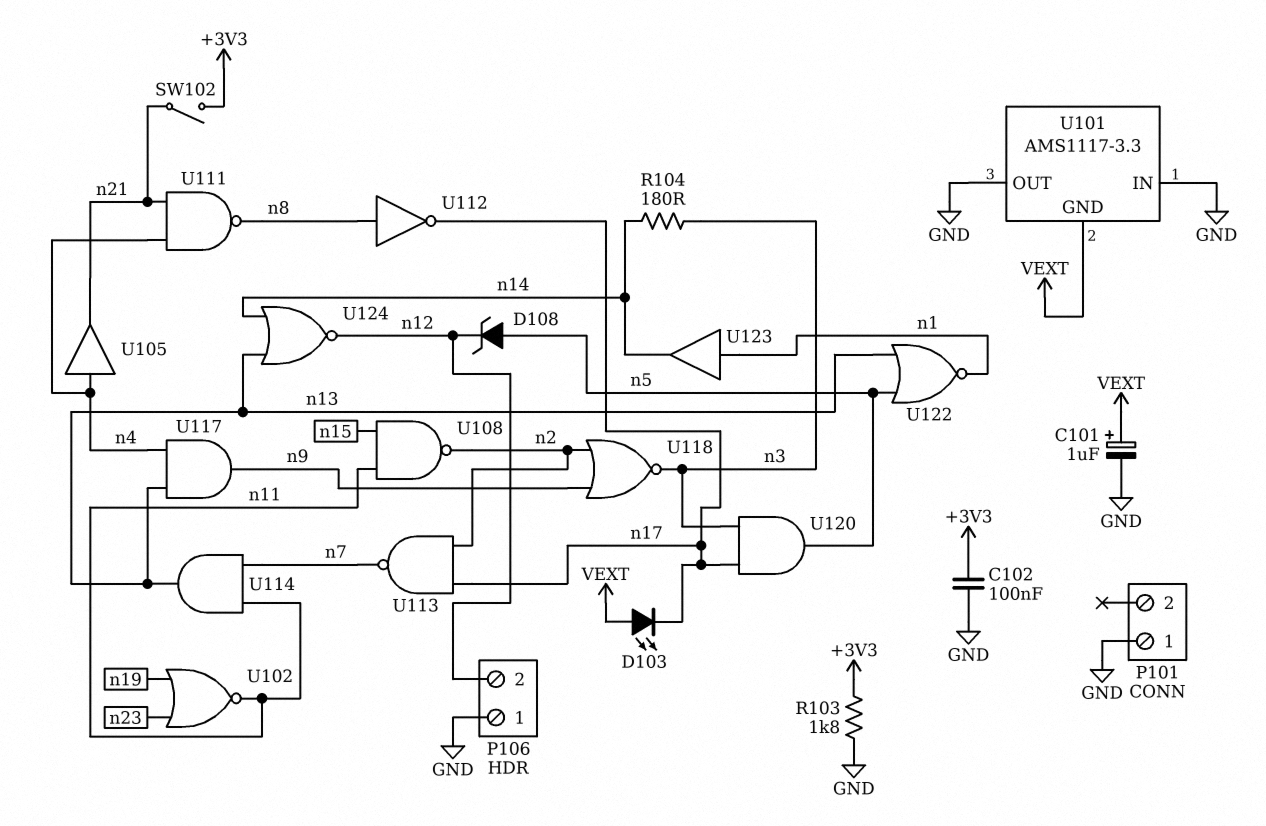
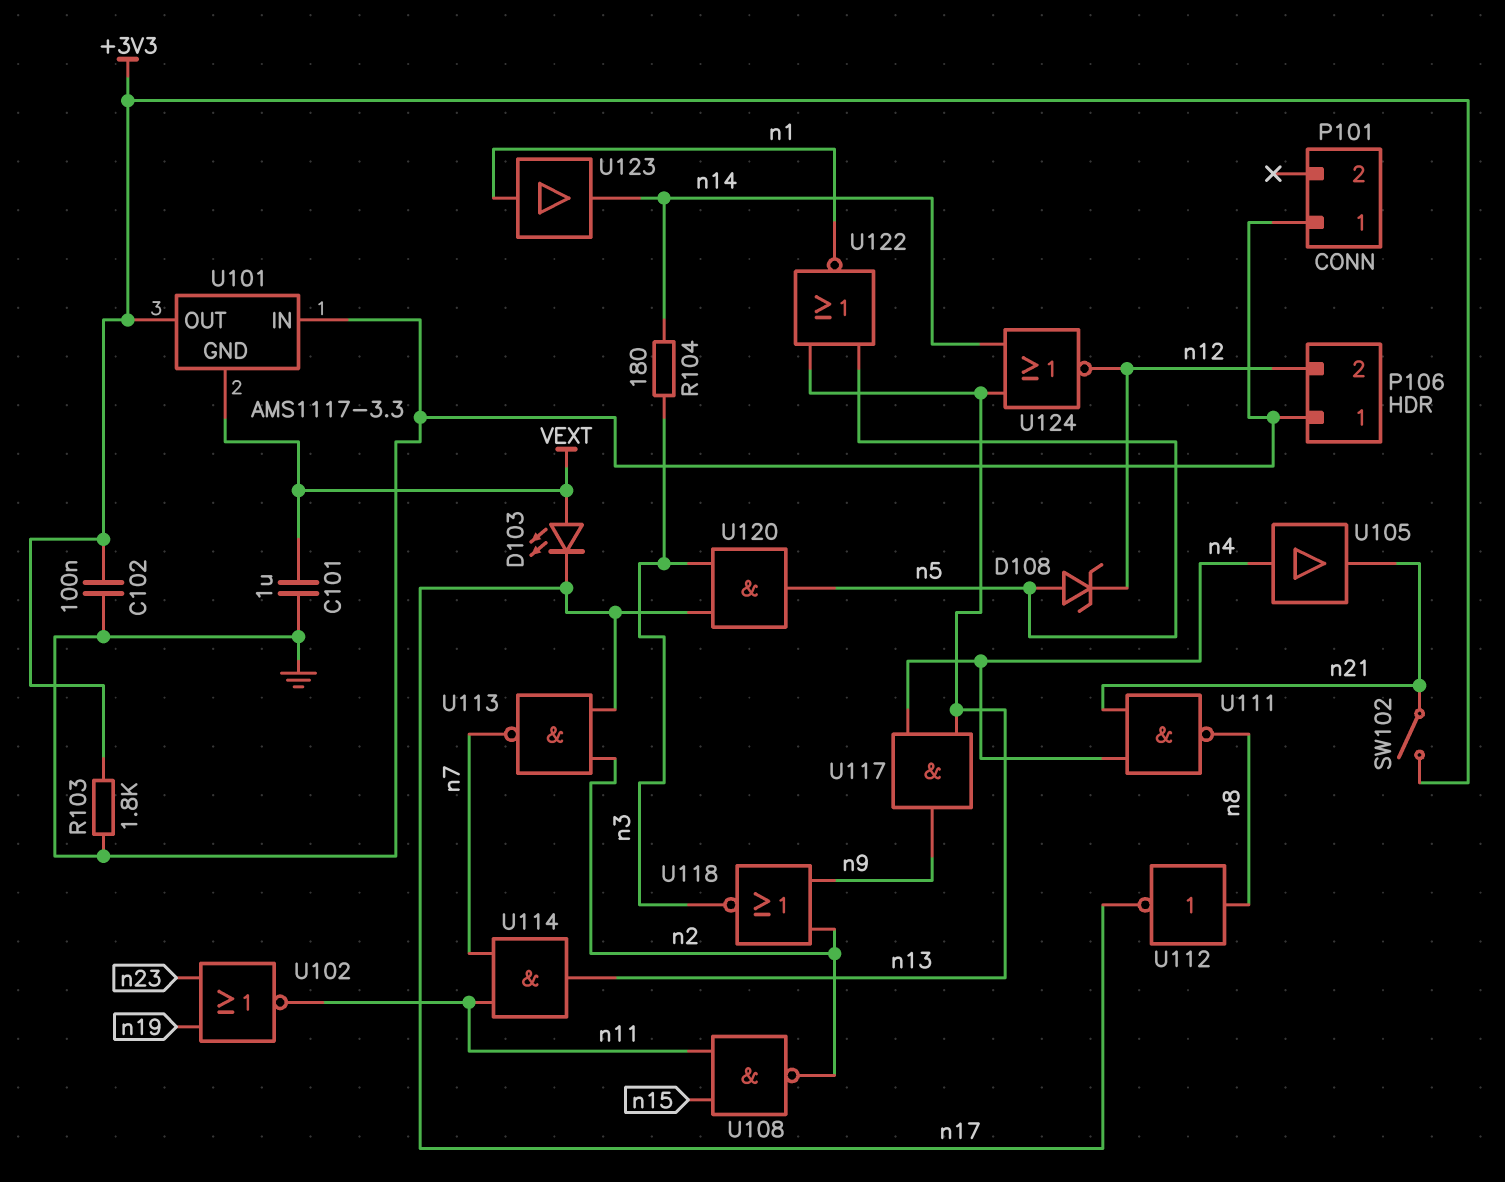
C101: 1uF (plus VEXT, minus GND) -> 1uF (GND, VEXT)
U101 pin OUT: GND -> +3V3

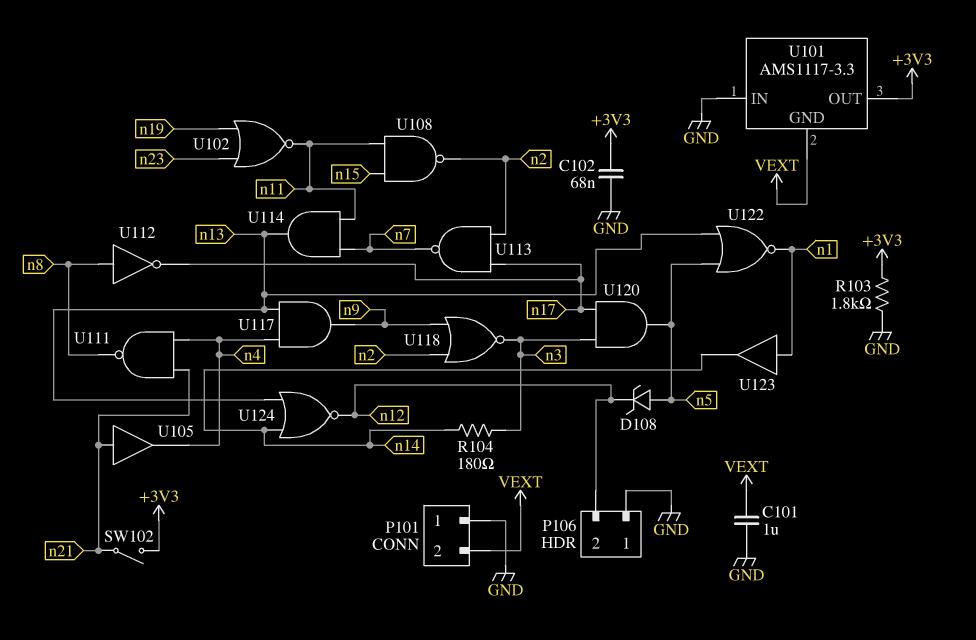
C102: 100nF (+3V3, GND) -> 68nF (+3V3, GND)
D103: LED (A VEXT, K n17) -> none
P101 pin 2: none -> VEXT
U105: buffer (in n4, out n21) -> buffer (in n21, out n4)

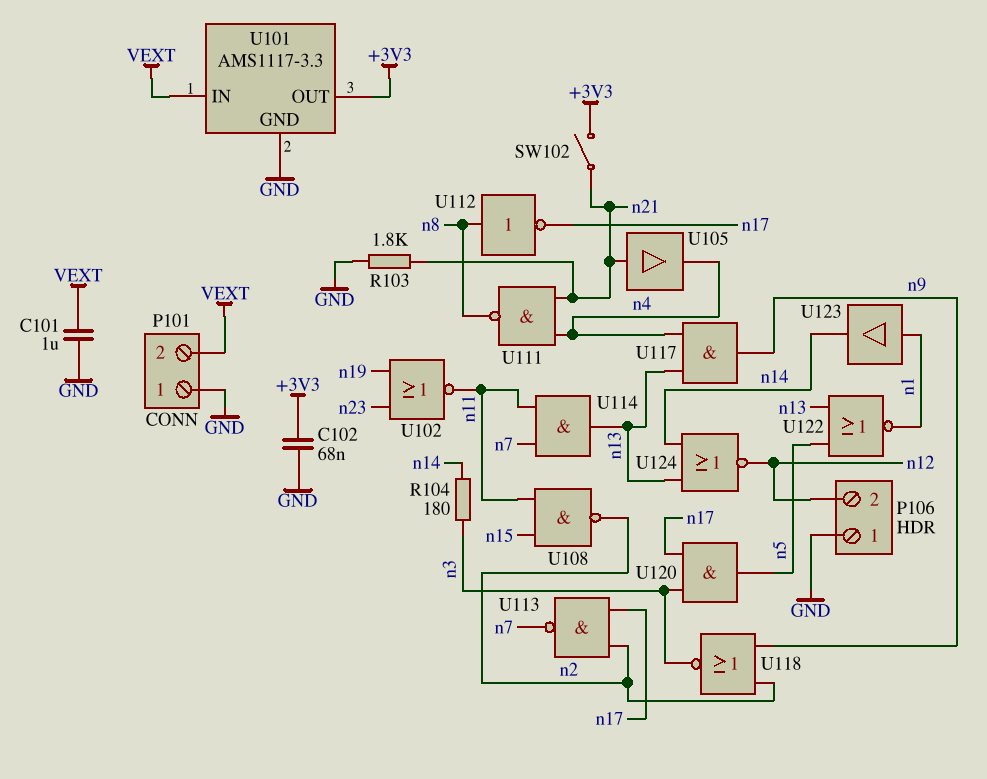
D108: zener (A n5, K n12) -> none
R103: 1.8k (+3V3, GND) -> 1.8k (GND, n21)
U101 pin GND: VEXT -> GND
U101 pin IN: GND -> VEXT

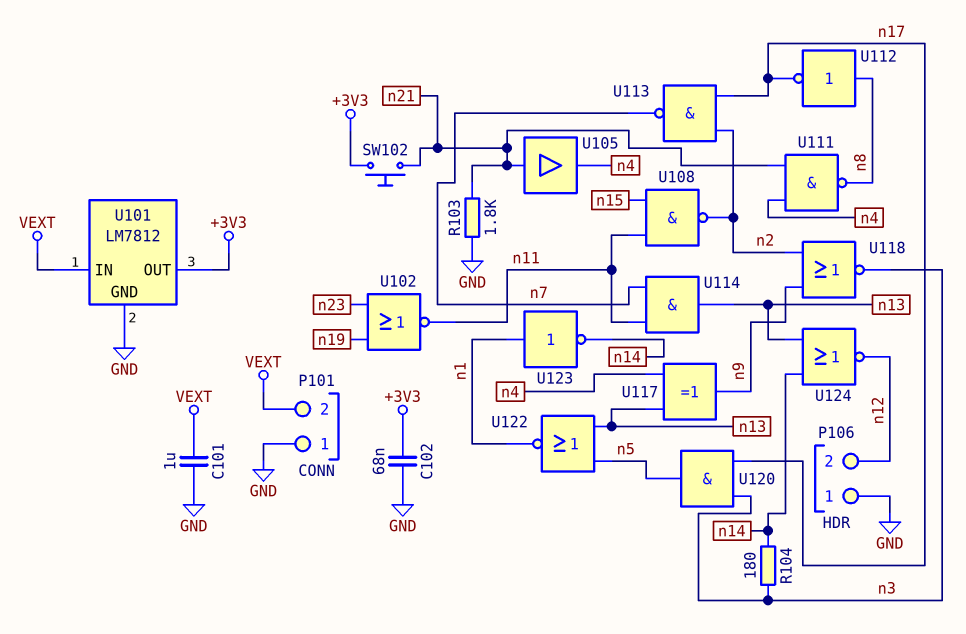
SW102: switch (+3V3, n21) -> button (+3V3, n21)
U101: AMS1117-3.3 -> LM7812
U117: AND (in n4, in n13, out n9) -> XOR (in n4, in n13, out n9)
U123: buffer (in n1, out n14) -> NOT (in n1, out n14)

